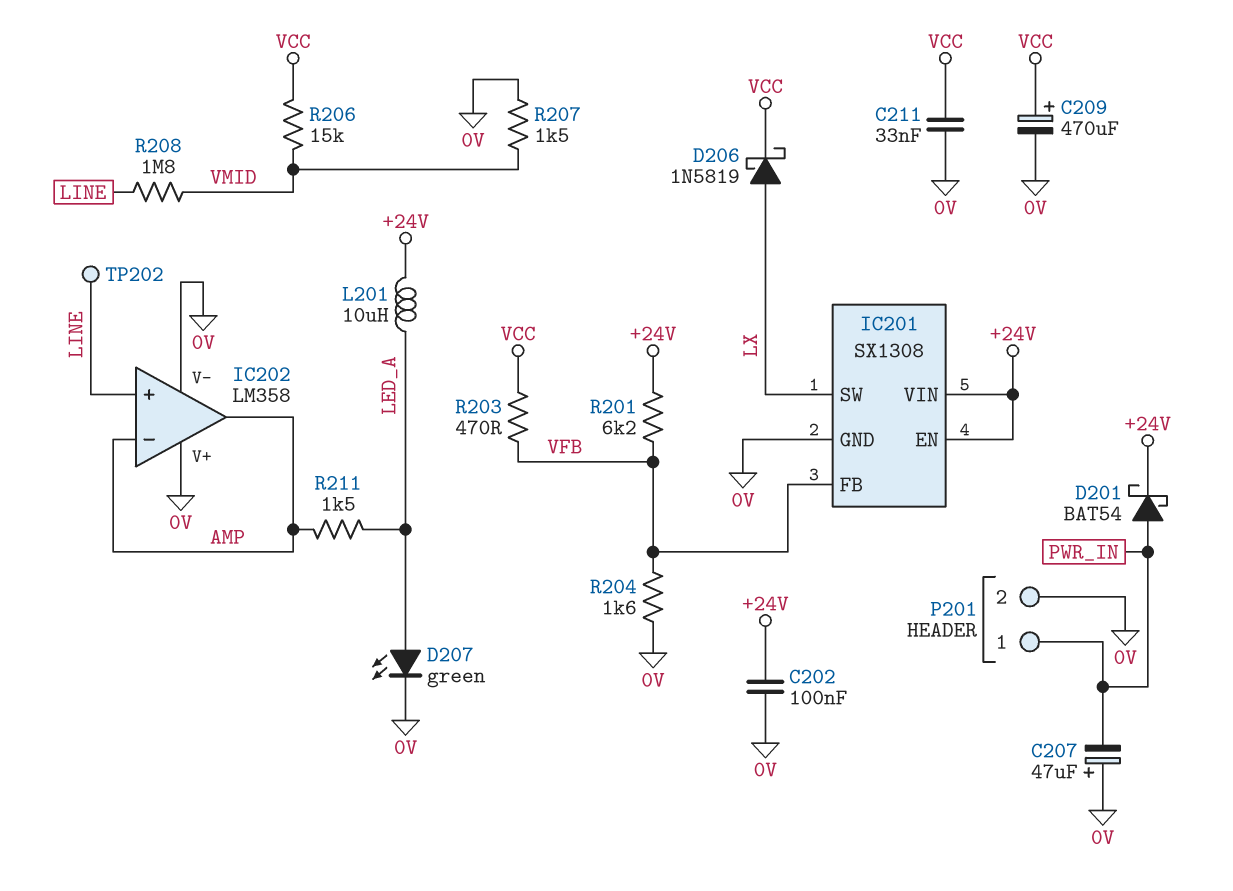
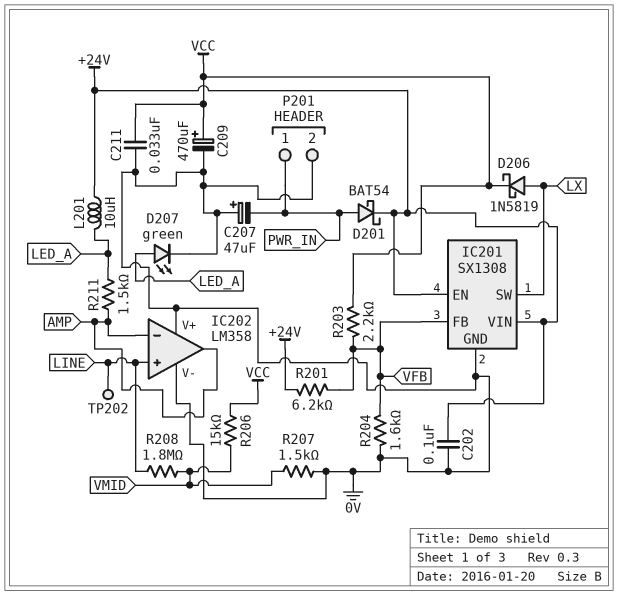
R203: 470 (VCC, VFB) -> 2.2k (VCC, VFB)

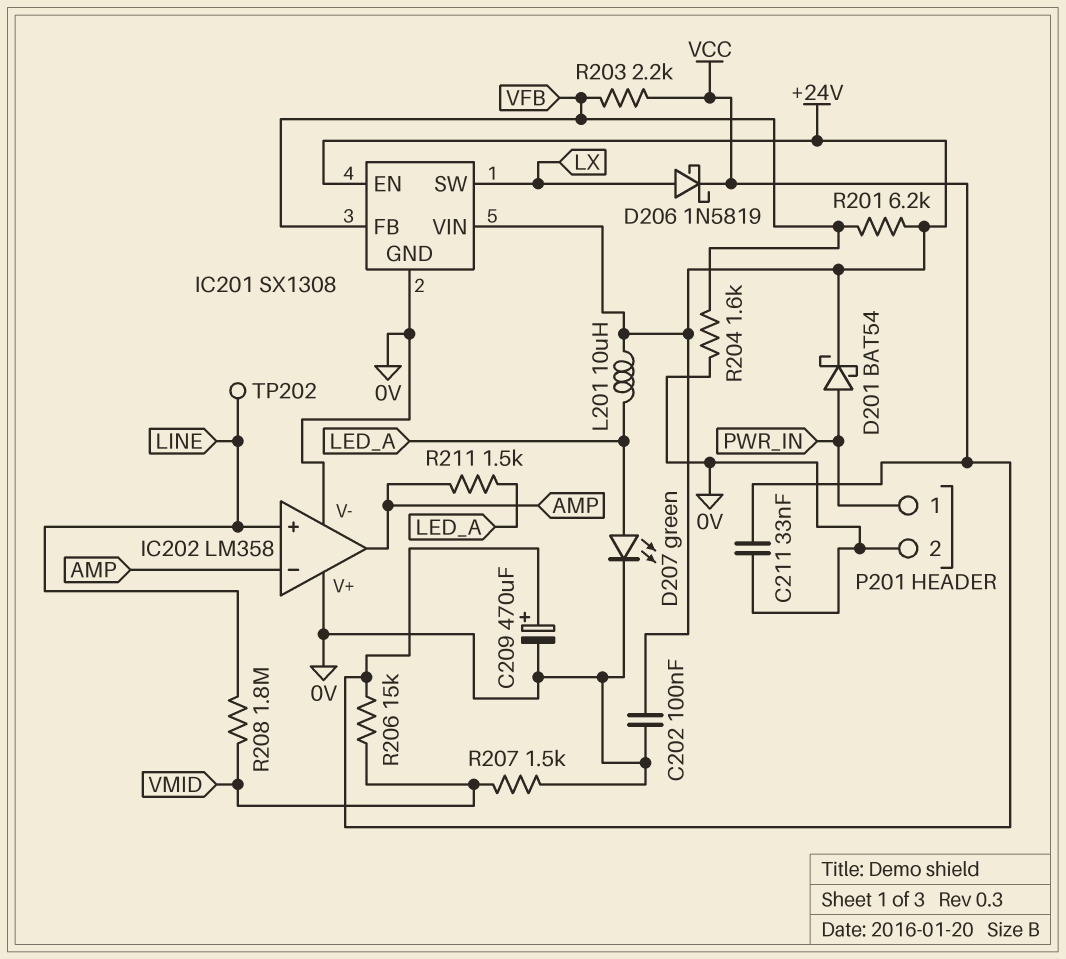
C207: 47uF (plus 0V, minus PWR_IN) -> none

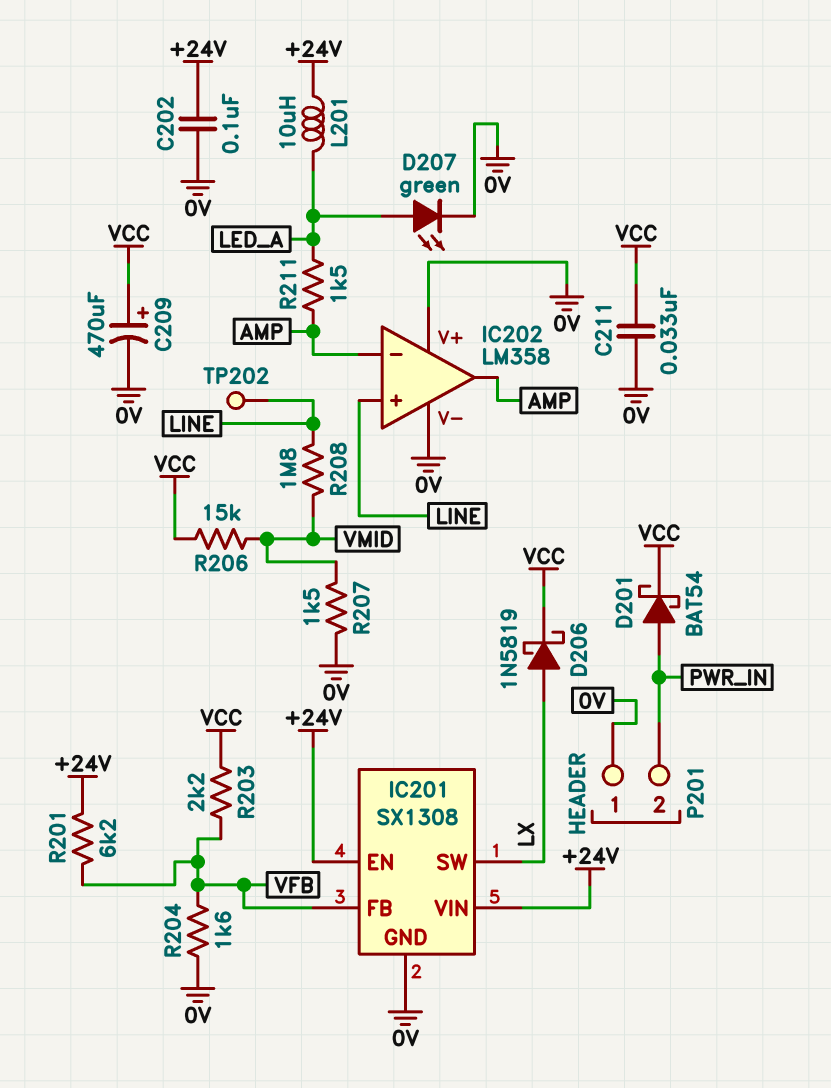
D201: schottky BAT54 (A PWR_IN, K +24V) -> schottky BAT54 (A PWR_IN, K VCC)
P201 pin 1: PWR_IN -> 0V
P201 pin 2: 0V -> PWR_IN

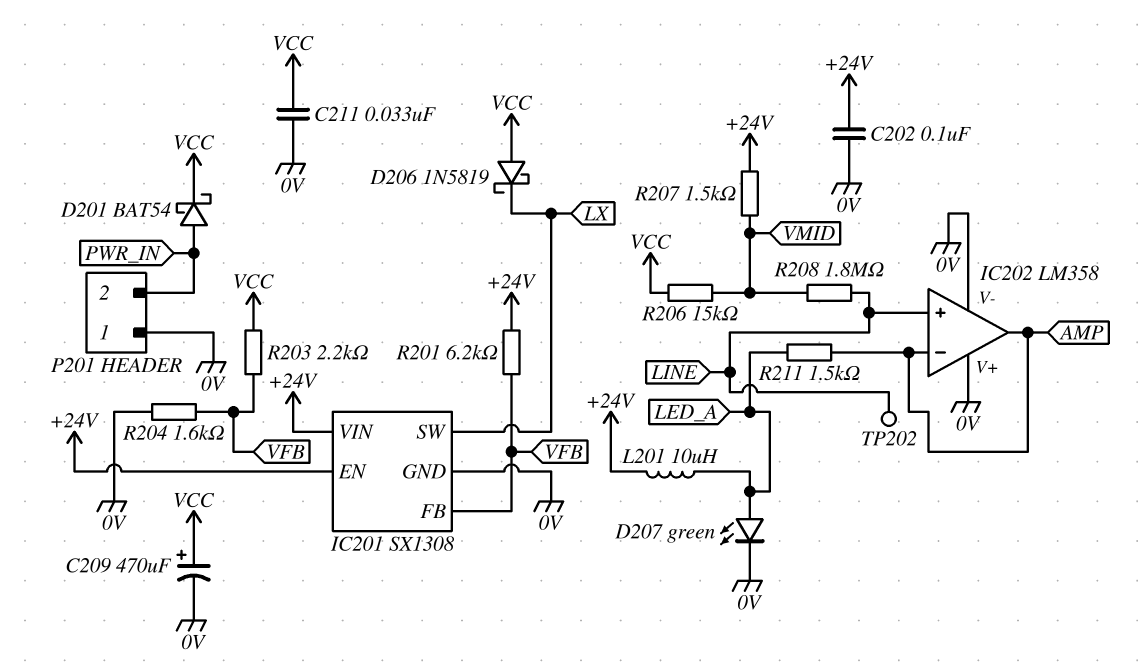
D206: schottky 1N5819 (A LX, K VCC) -> schottky 1N5819 (A VCC, K LX)
R207: 1.5k (0V, VMID) -> 1.5k (+24V, VMID)

